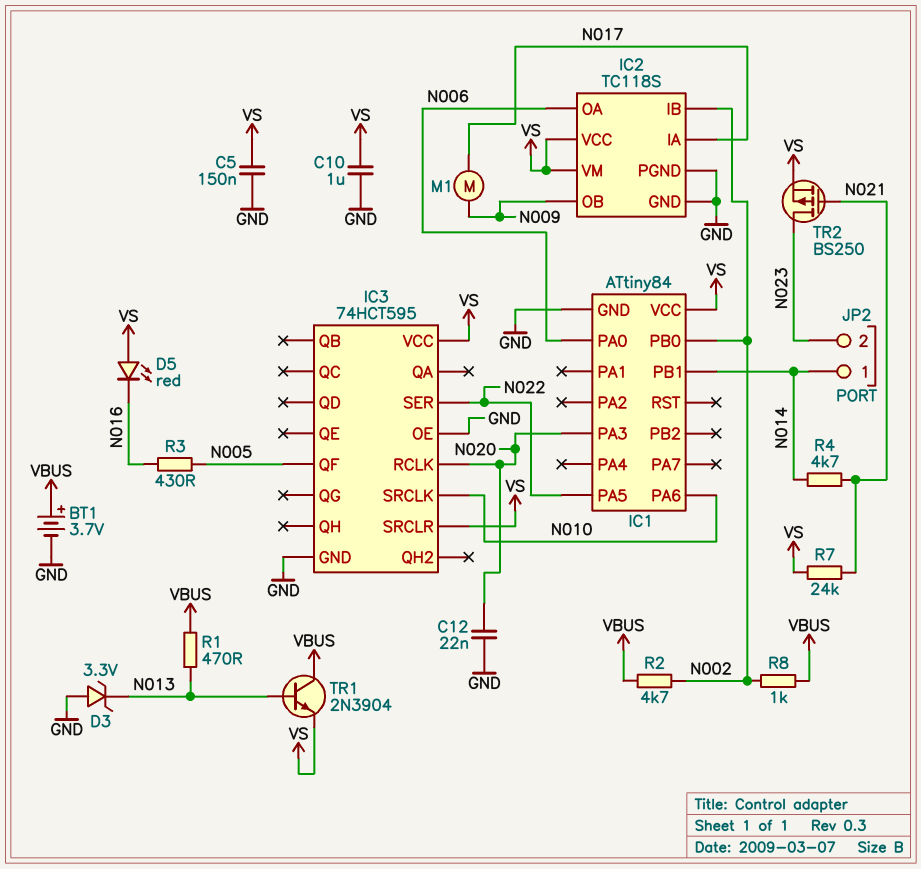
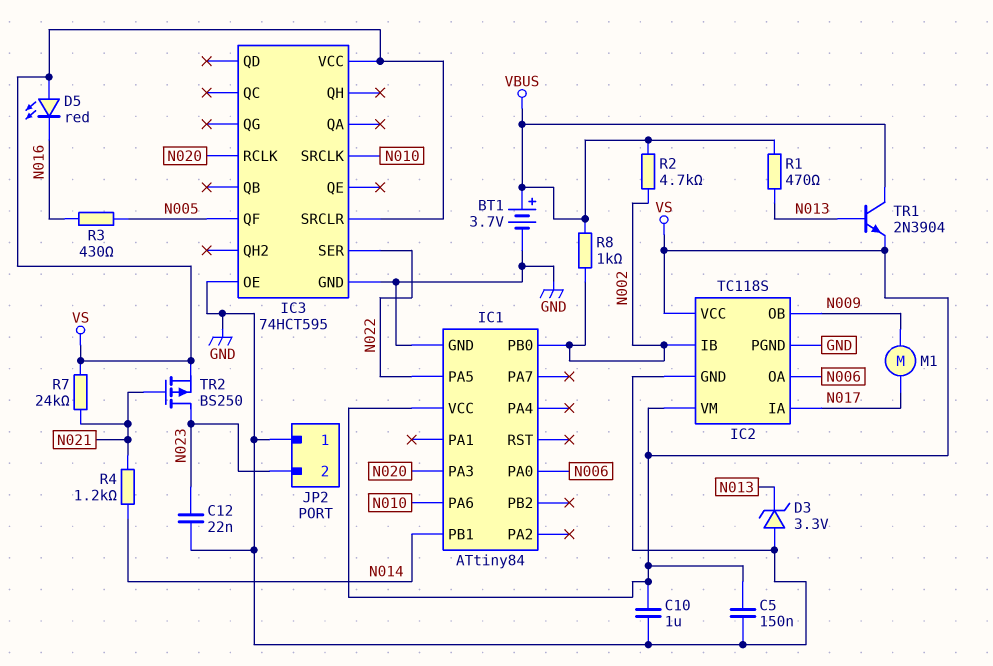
C12: 22nF (GND, N020) -> 22nF (GND, N023)
JP2 pin 1: N014 -> GND
R4: 4.7k (N014, N021) -> 1.2k (N014, N021)

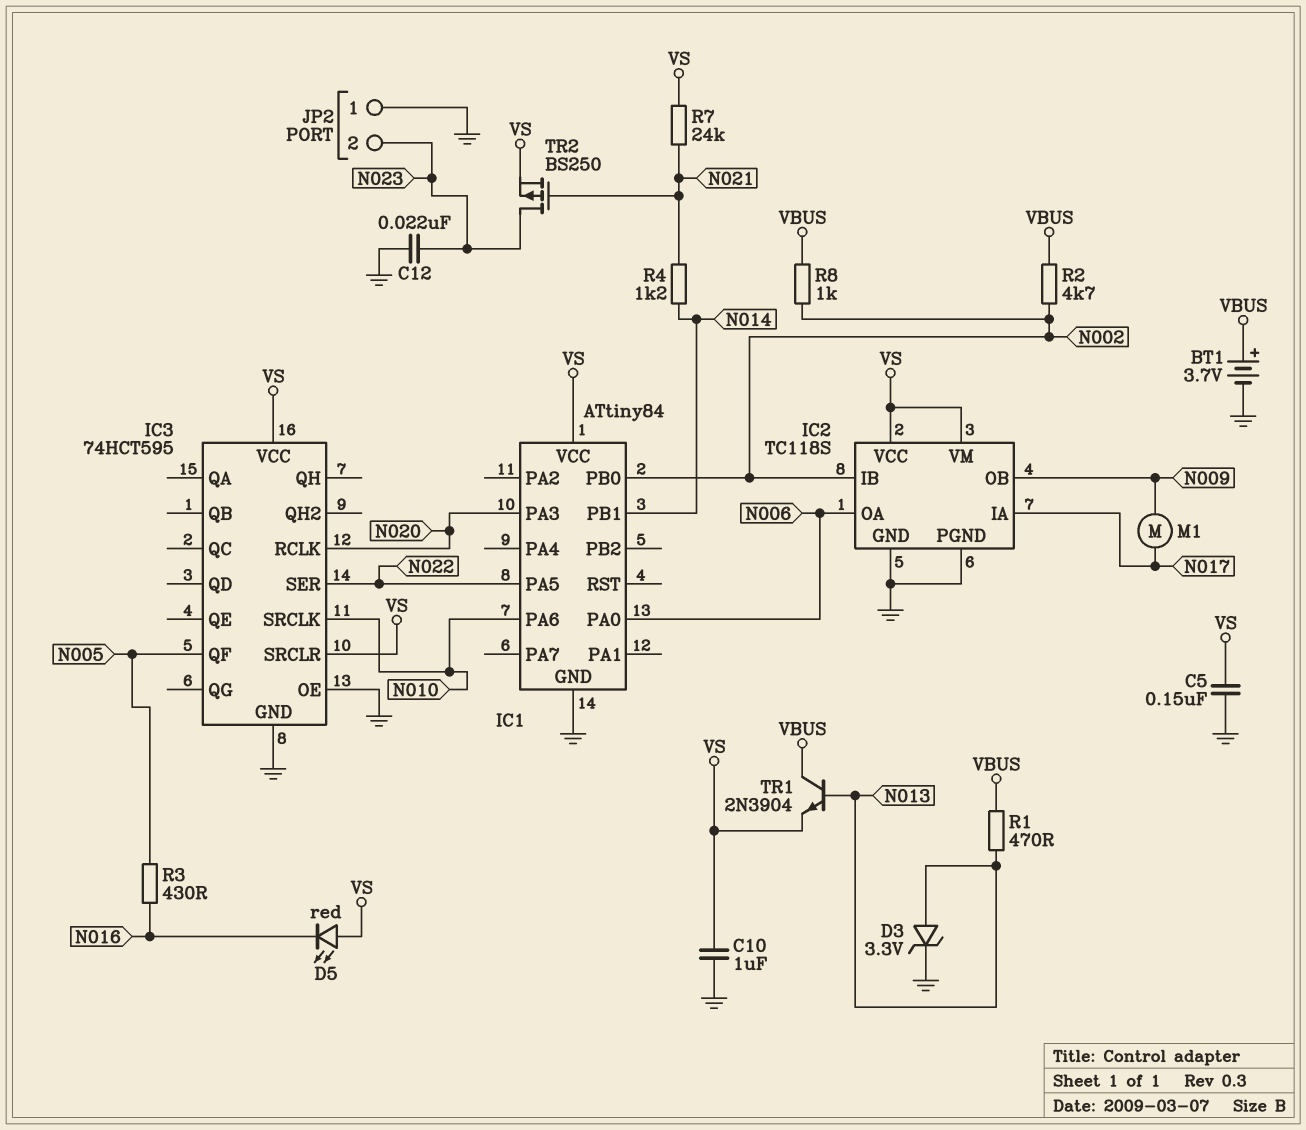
D3: zener 3.3V (A GND, K N013) -> zener 3.3V (A N013, K GND)

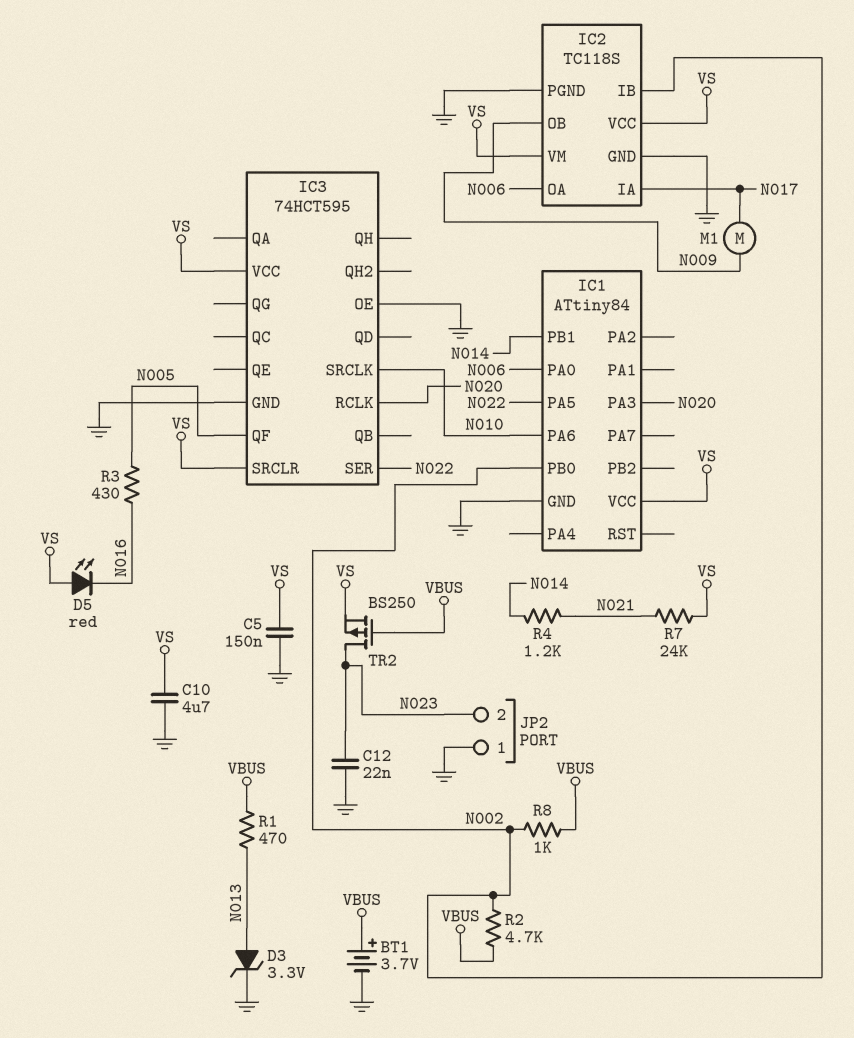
C10: 1uF (GND, VS) -> 4.7uF (GND, VS)
TR1: NPN 2N3904 (B N013, C VBUS, E VS) -> none
TR2: PMOS BS250 (G N021, D N023, S VS) -> PMOS BS250 (G VBUS, D N023, S VS)

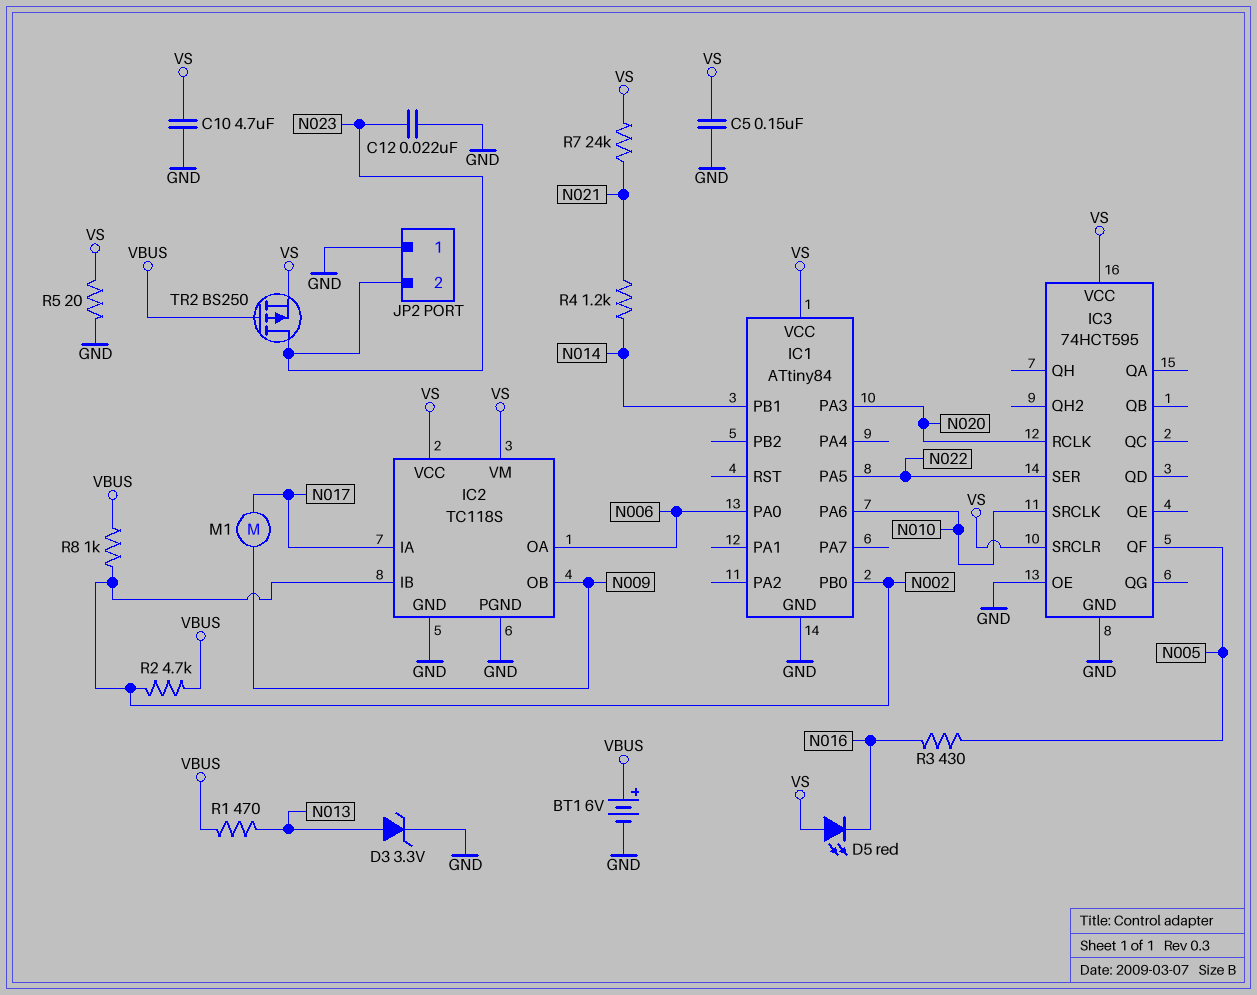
BT1: 3.7V (plus VBUS, minus GND) -> 6V (plus VBUS, minus GND)
R5: none -> 20 (GND, VS)

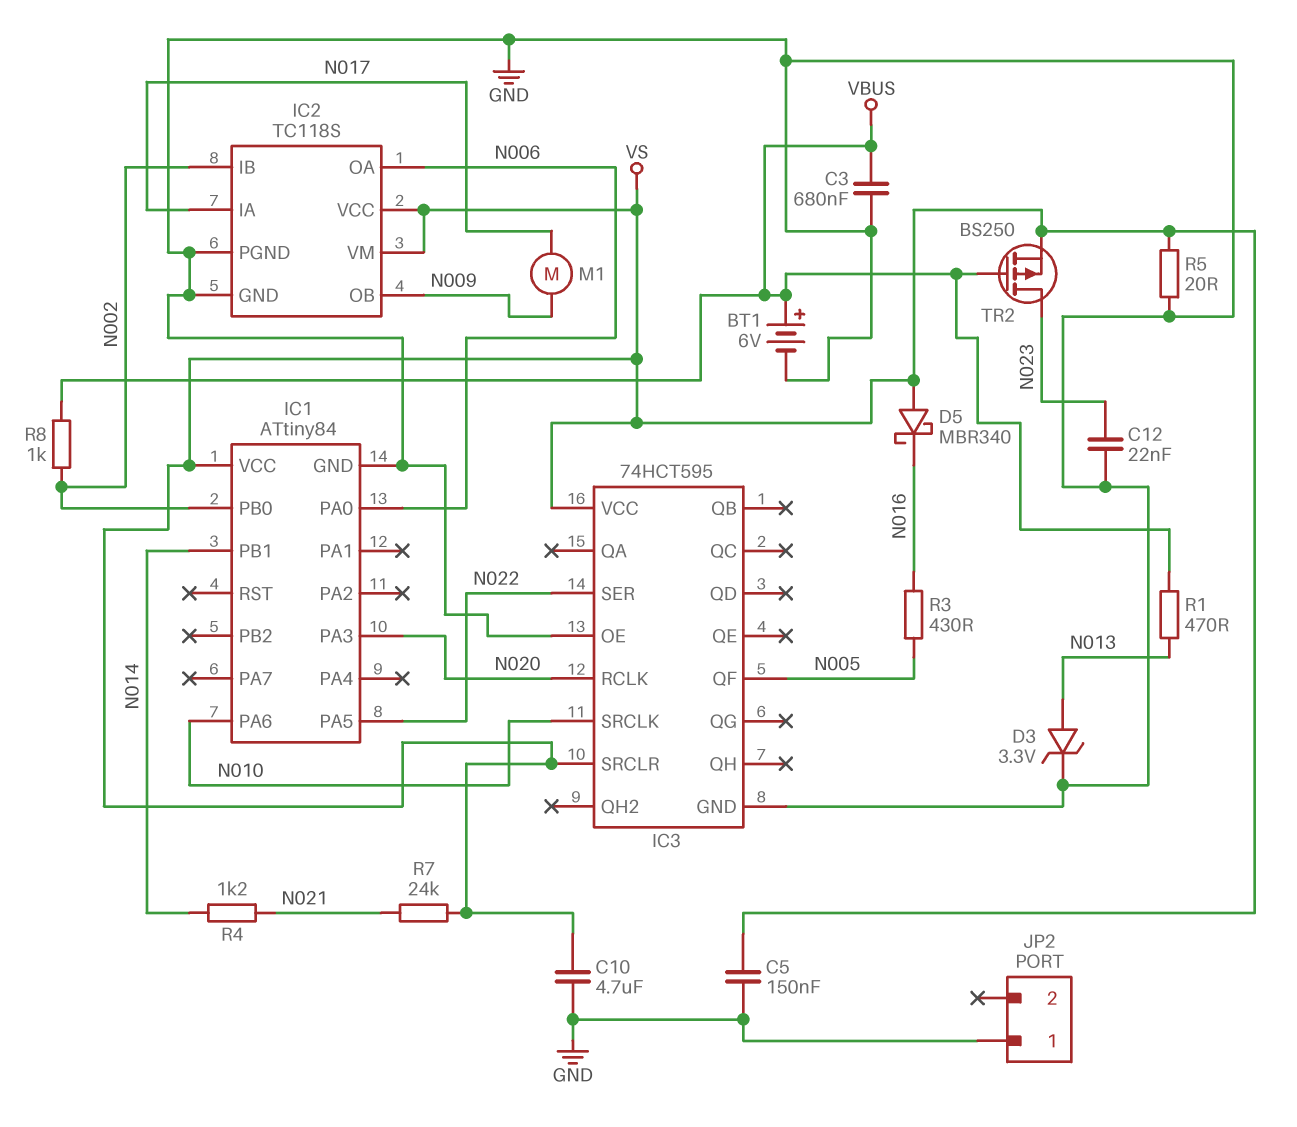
C3: none -> 680nF (GND, VBUS)
D5: LED red (A VS, K N016) -> schottky MBR340 (A VS, K N016)
JP2 pin 2: N023 -> none
R2: 4.7k (N002, VBUS) -> none

